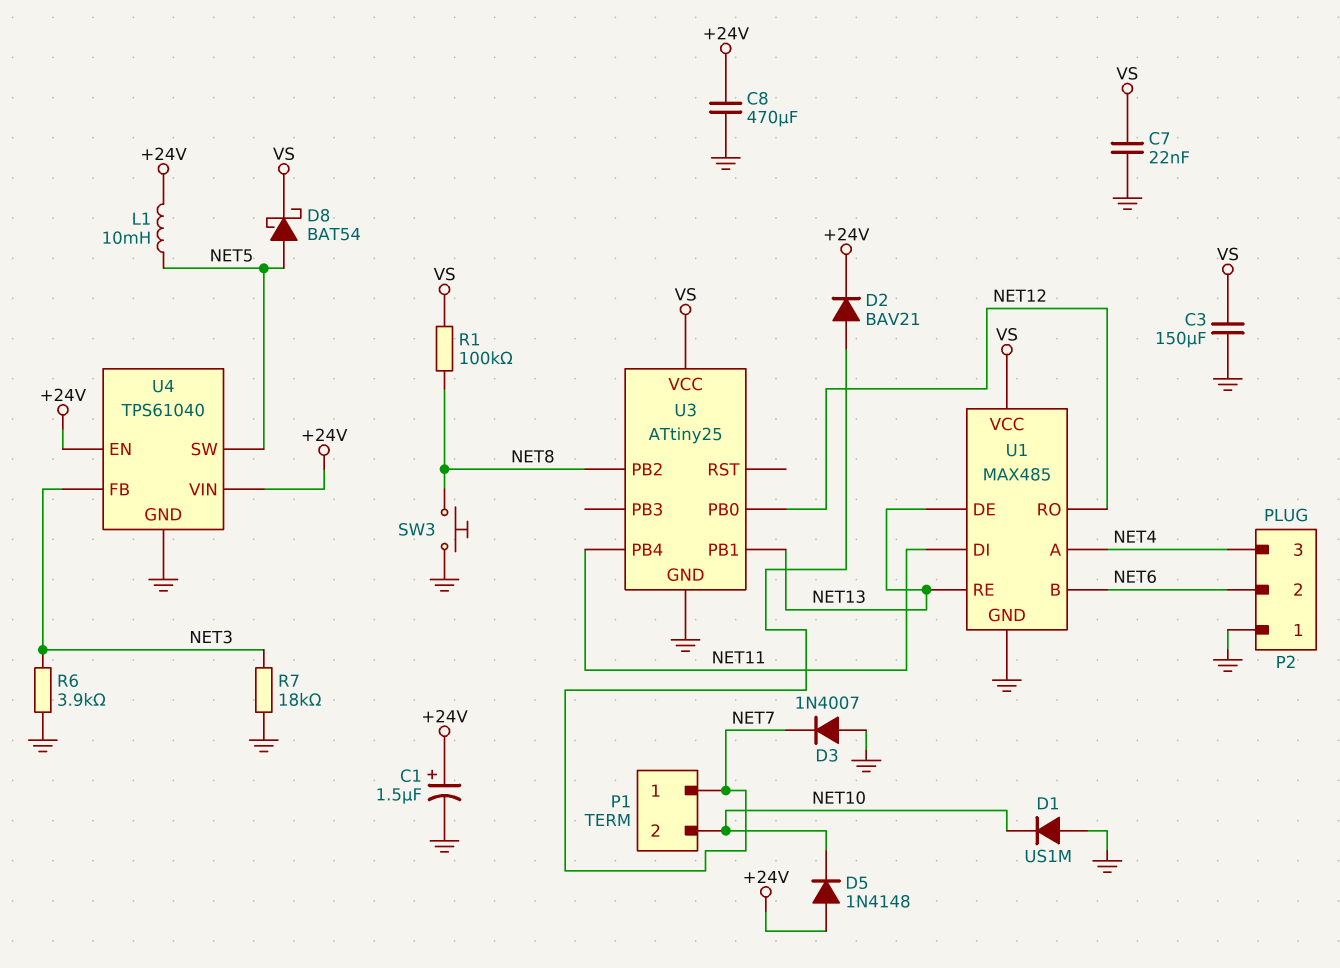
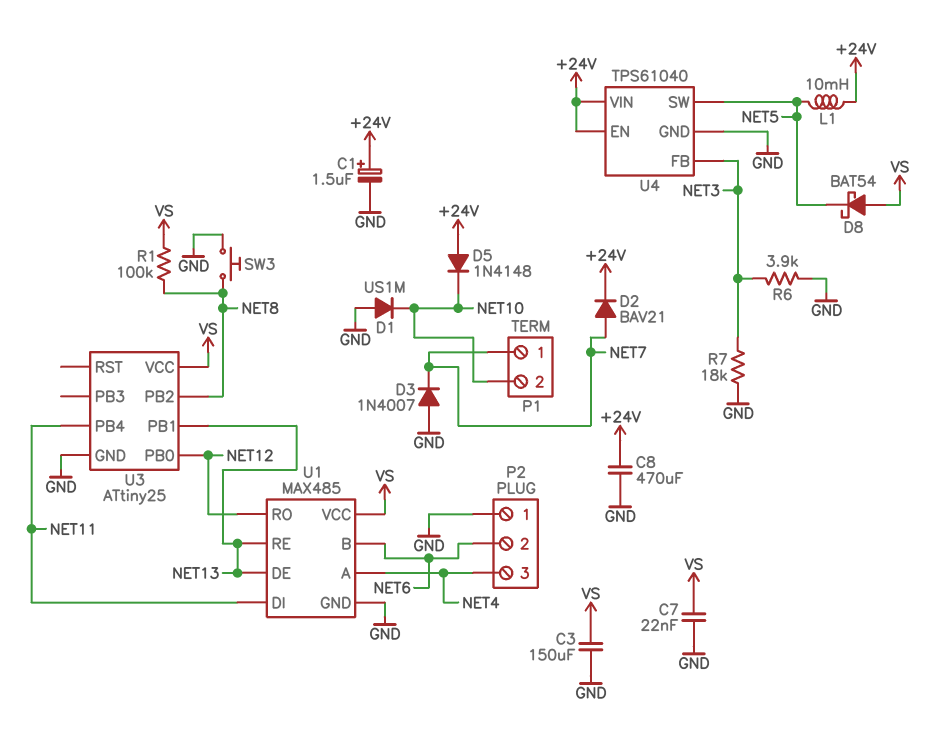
D8: schottky BAT54 (A NET5, K VS) -> schottky BAT54 (A VS, K NET5)

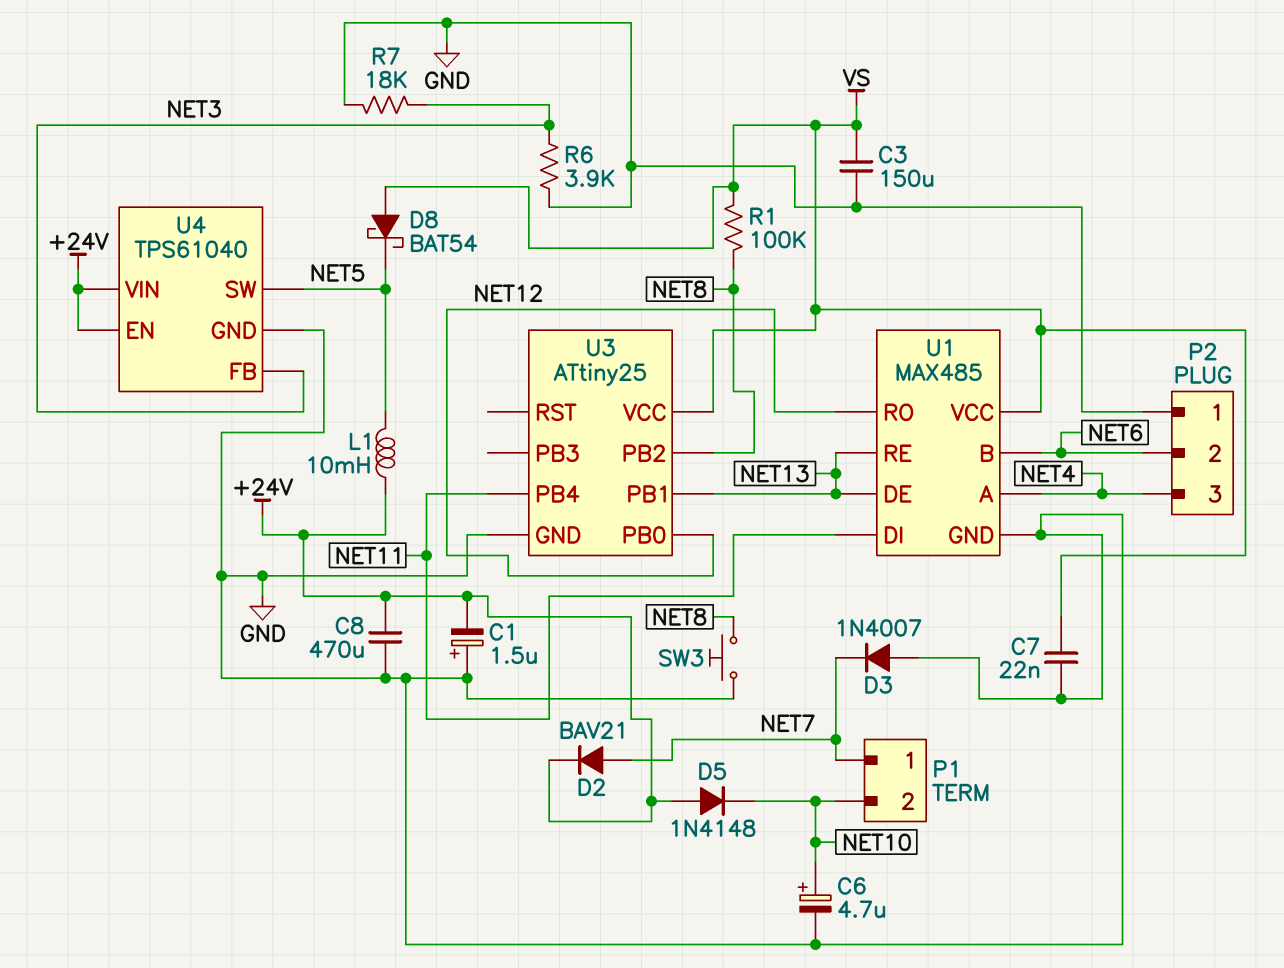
C1: 1.5uF (plus +24V, minus GND) -> 1.5uF (plus GND, minus +24V)
C6: none -> 4.7uF (plus NET10, minus GND)
D1: diode US1M (A GND, K NET10) -> none

